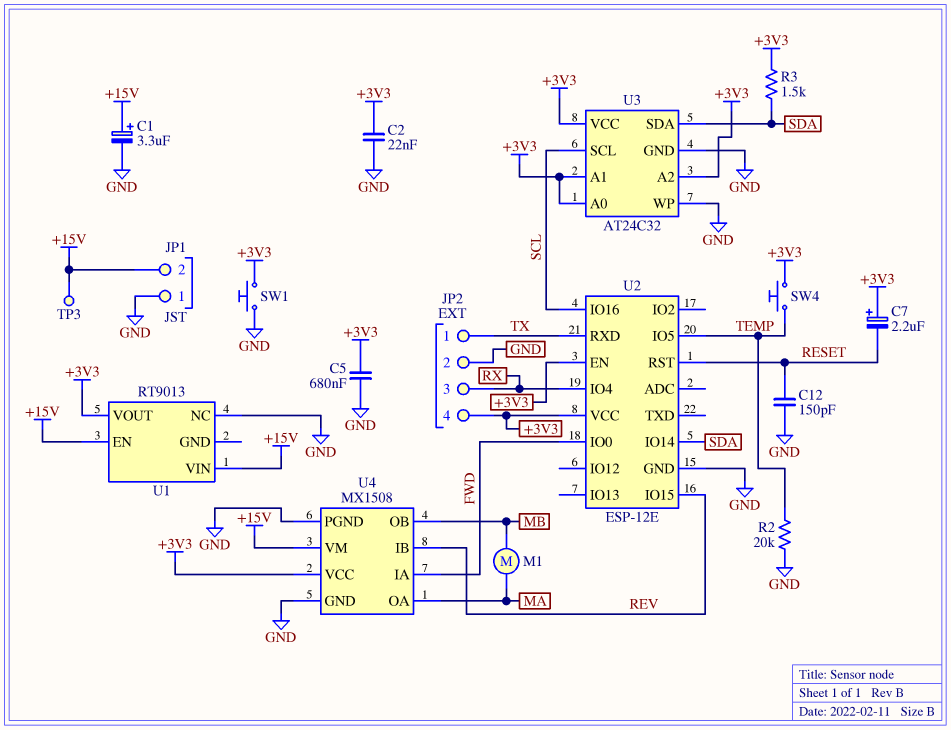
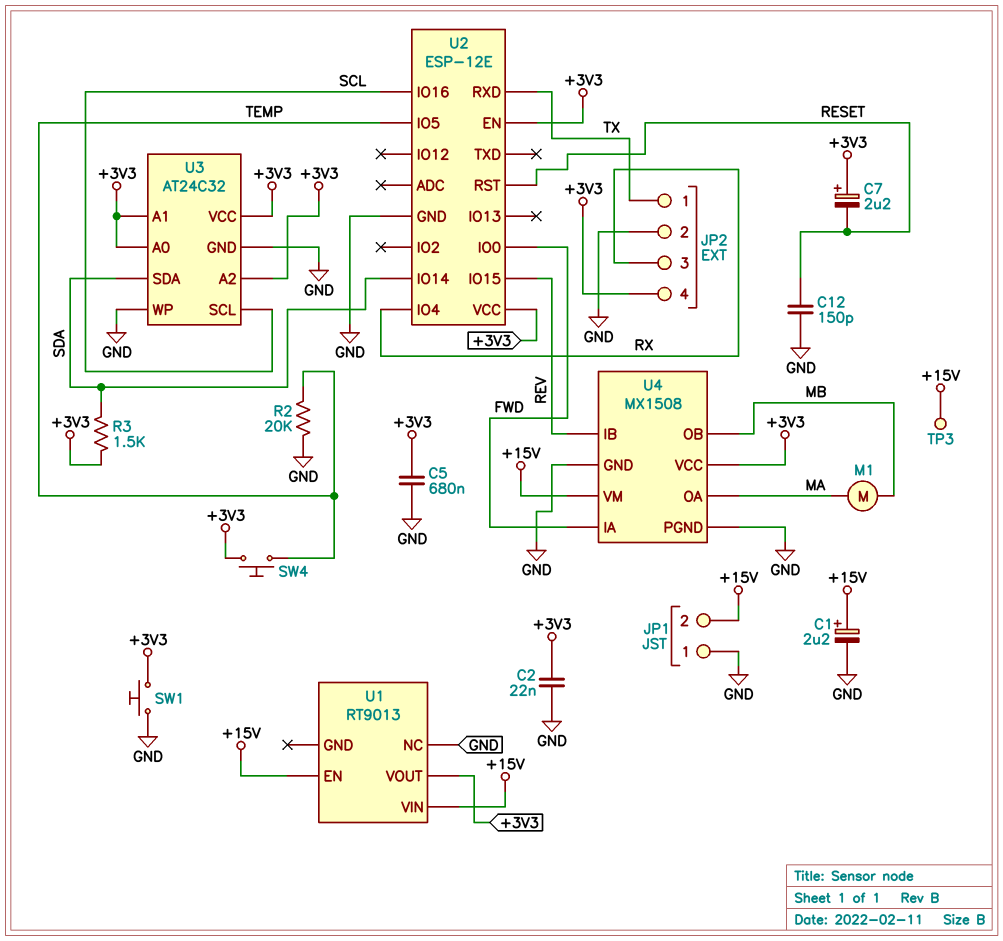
C1: 3.3uF (plus +15V, minus GND) -> 2.2uF (plus +15V, minus GND)

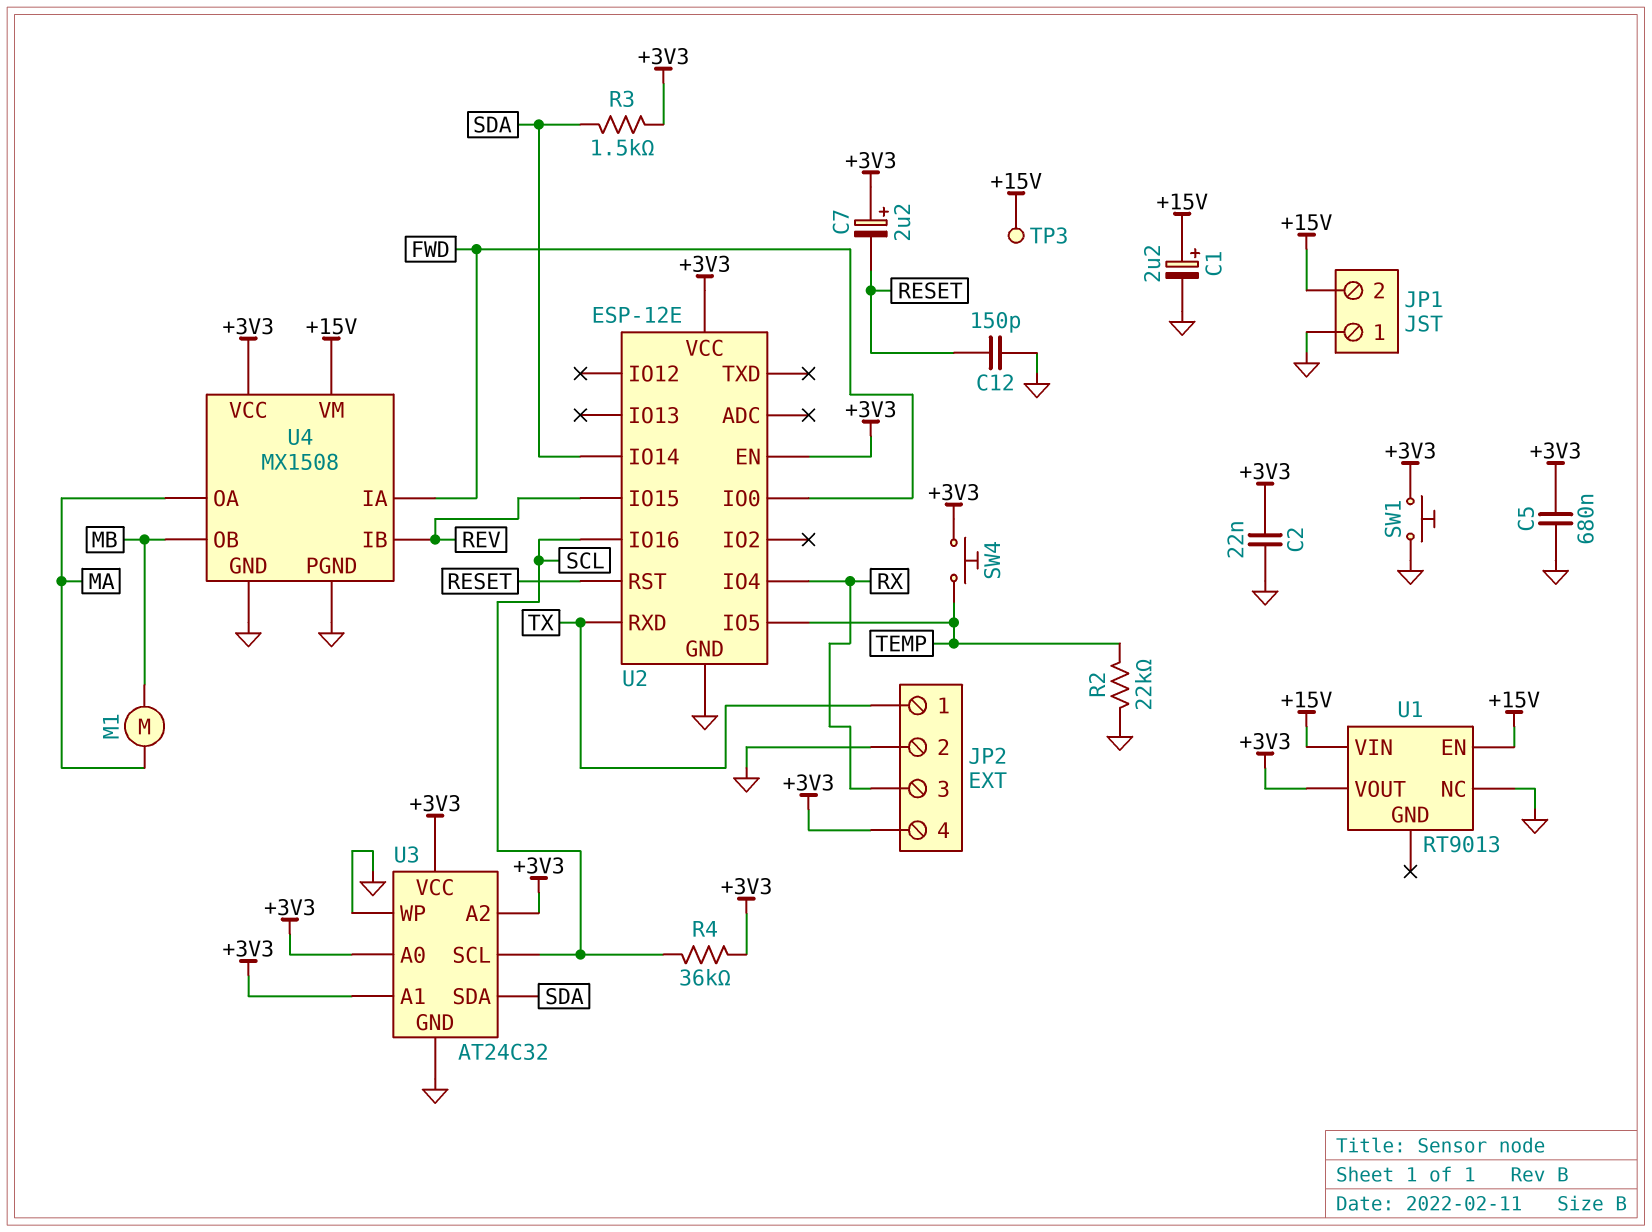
R2: 20k (GND, TEMP) -> 22k (GND, TEMP)
R4: none -> 36k (+3V3, SCL)

